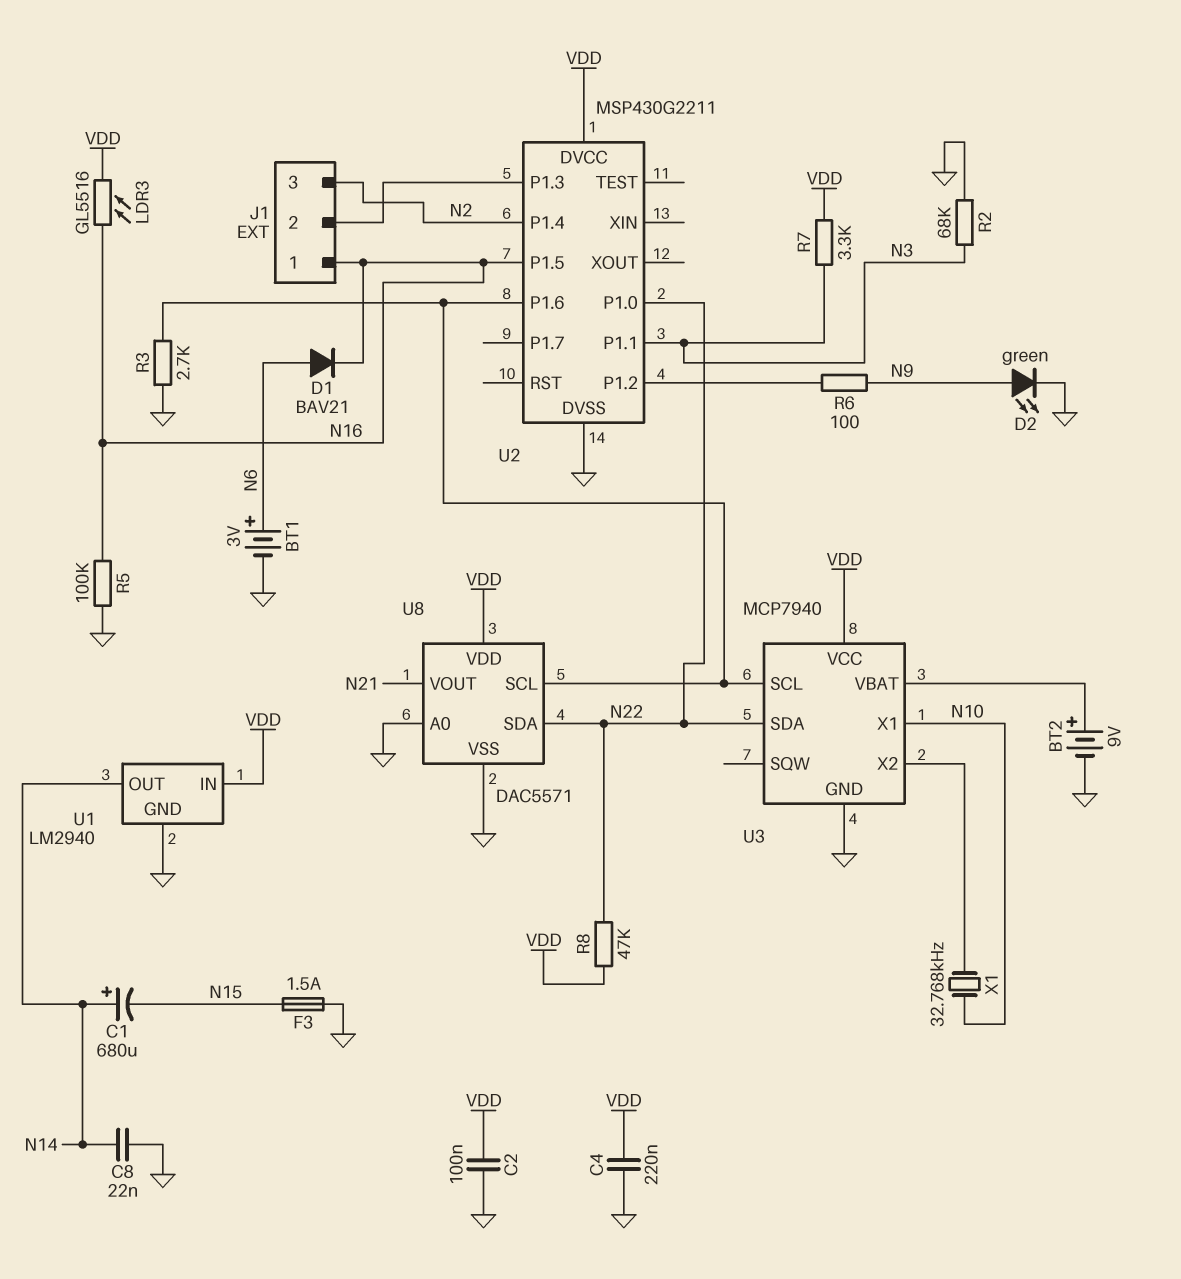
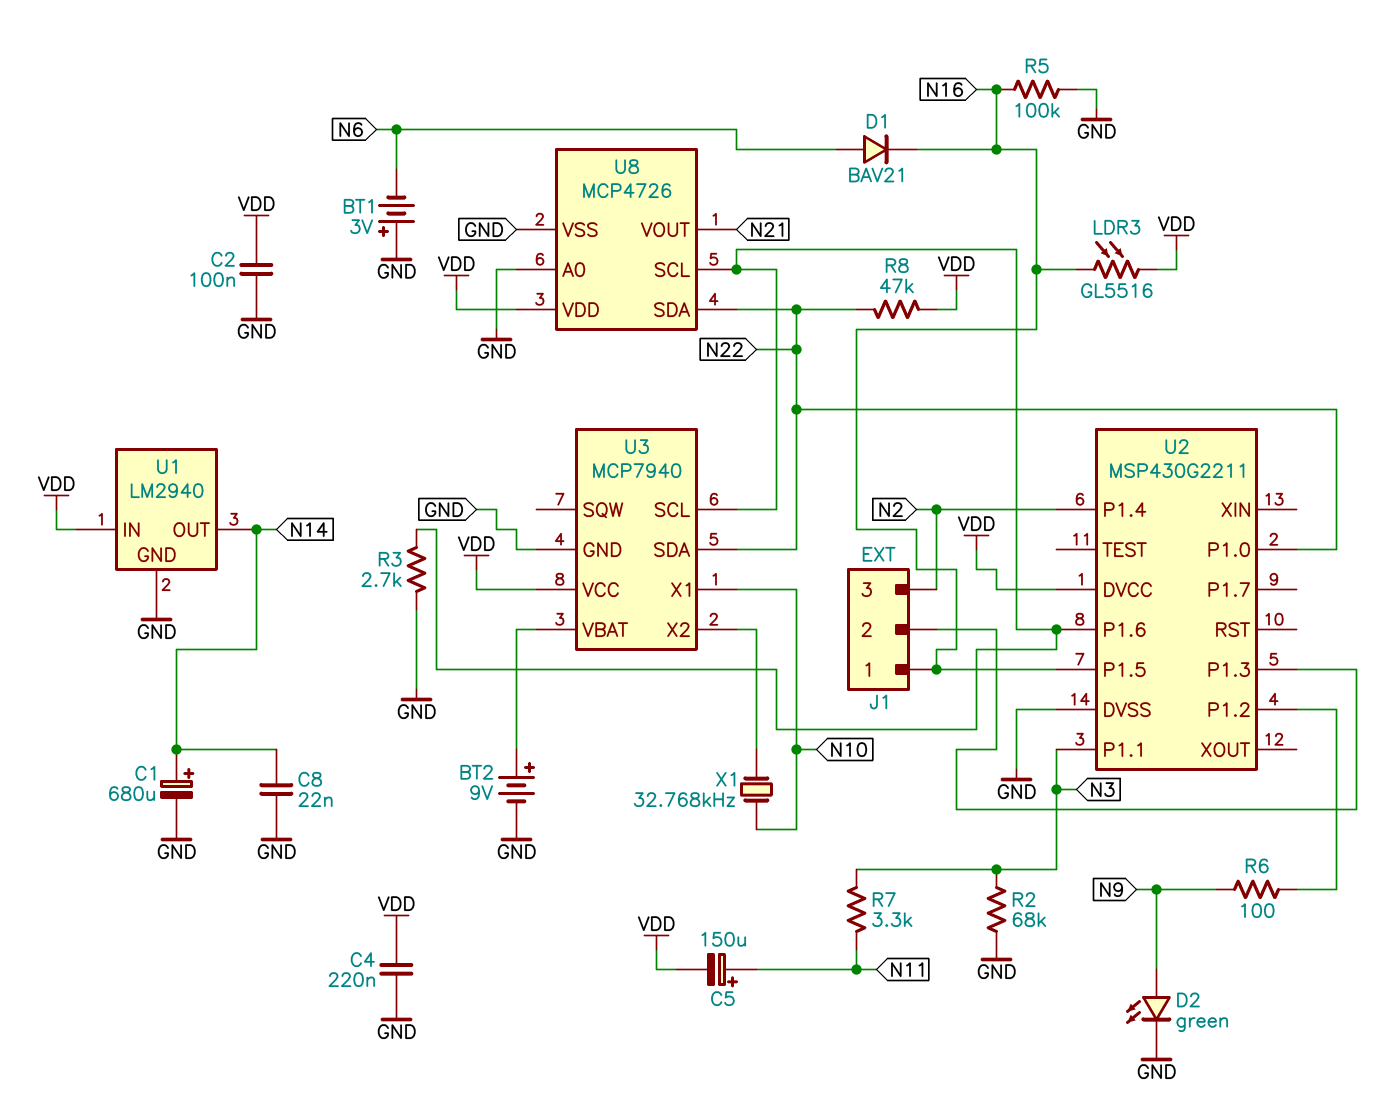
BT1: 3V (plus N6, minus GND) -> 3V (plus GND, minus N6)
C1: 680uF (plus N14, minus N15) -> 680uF (plus N14, minus GND)
C5: none -> 150uF (plus N11, minus VDD)
F3: 1.5A (GND, N15) -> none
R7: 3.3k (N3, VDD) -> 3.3k (N3, N11)
U8: DAC5571 -> MCP4726

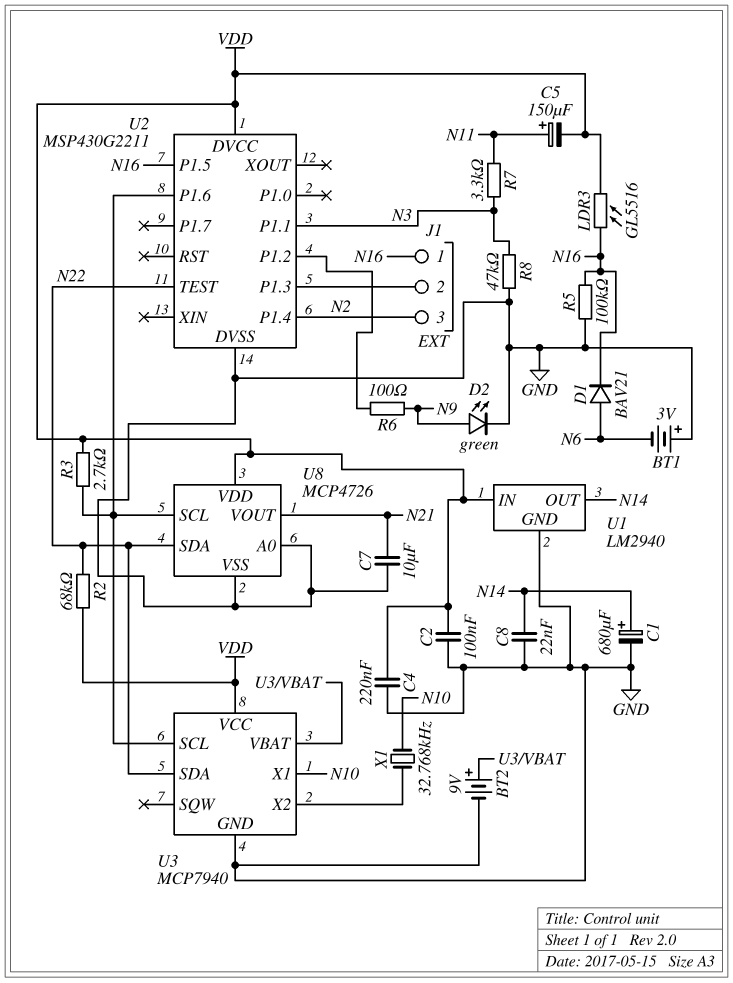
C7: none -> 10uF (GND, N21)
R2: 68k (GND, N3) -> 68k (N22, VDD)
R3: 2.7k (GND, U2/P1.6) -> 2.7k (U2/P1.6, VDD)
R8: 47k (N22, VDD) -> 47k (GND, N3)
U2 pin P1.0: N22 -> none
U2 pin TEST: none -> N22

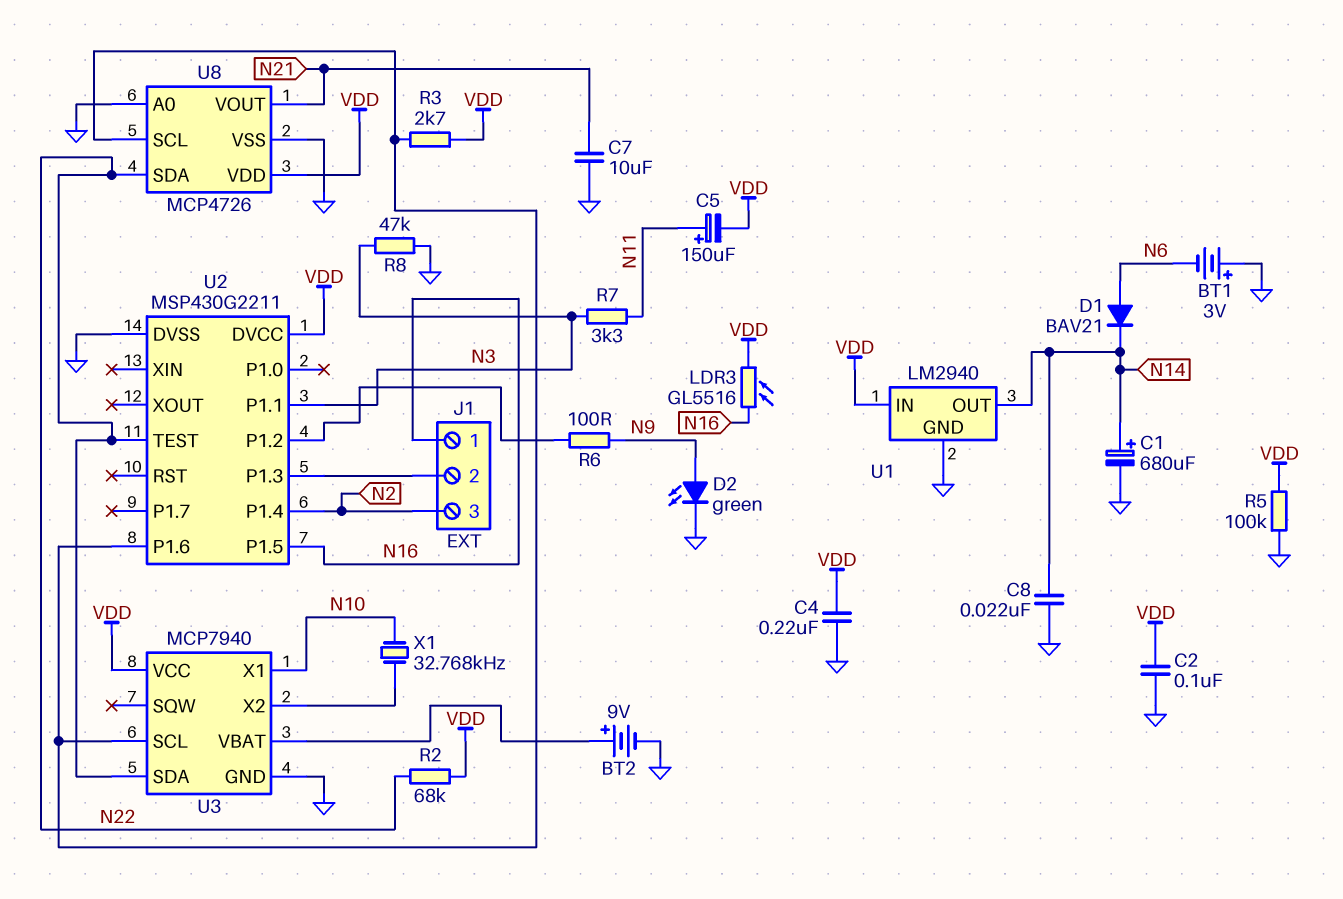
D1: diode BAV21 (A N6, K N16) -> diode BAV21 (A N6, K N14)
R5: 100k (GND, N16) -> 100k (GND, VDD)

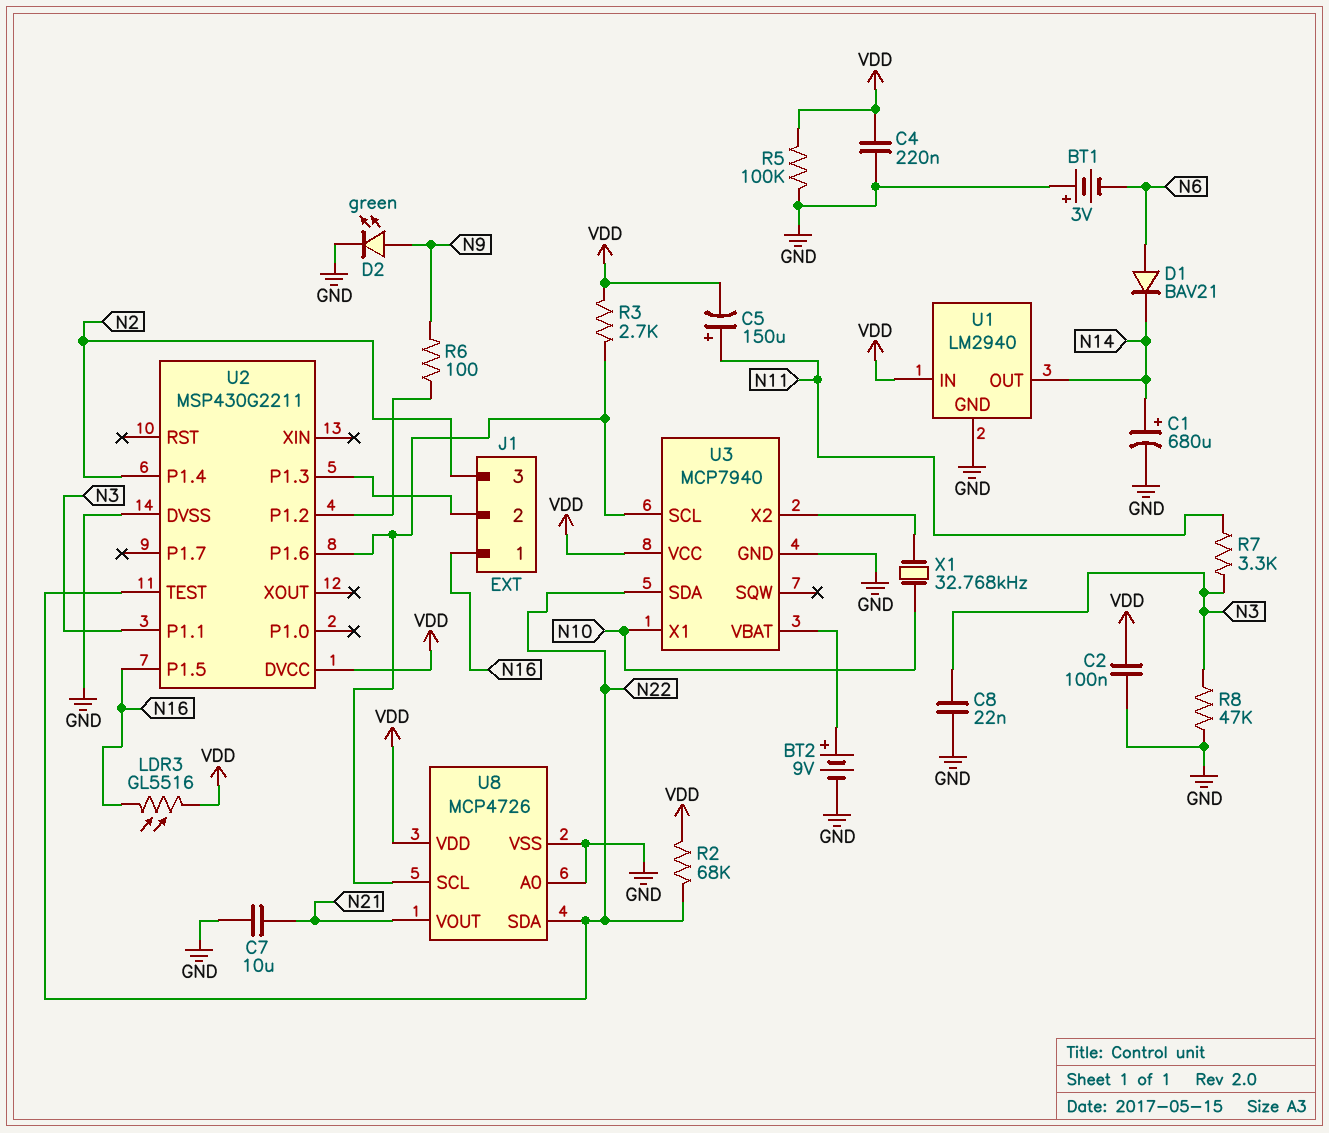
C8: 22nF (GND, N14) -> 22nF (GND, N3)

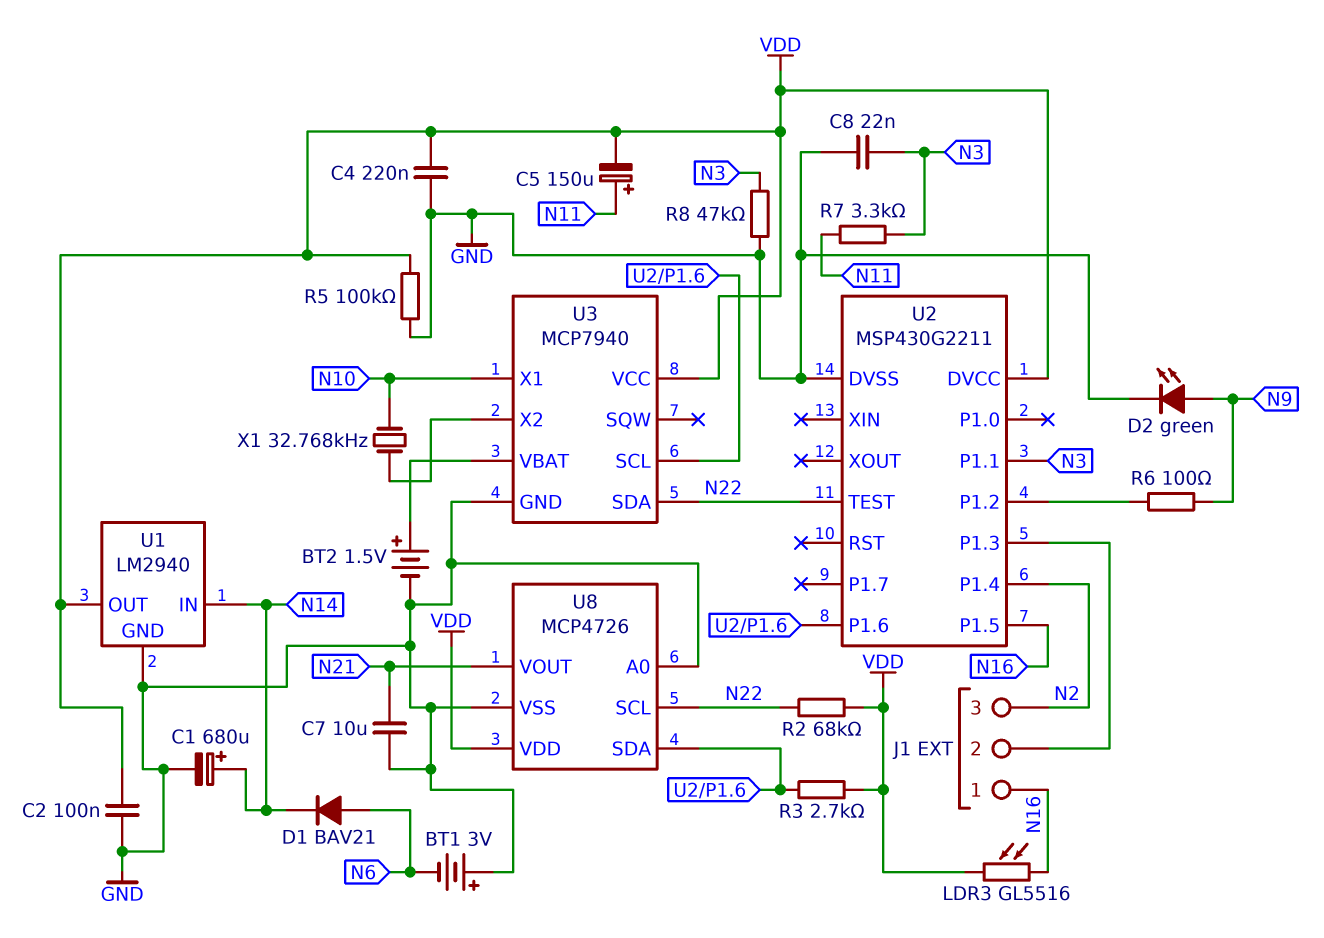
BT2: 9V (plus U3/VBAT, minus GND) -> 1.5V (plus U3/VBAT, minus GND)
U1 pin IN: VDD -> N14
U1 pin OUT: N14 -> VDD
U8 pin SCL: U2/P1.6 -> N22
U8 pin SDA: N22 -> U2/P1.6

